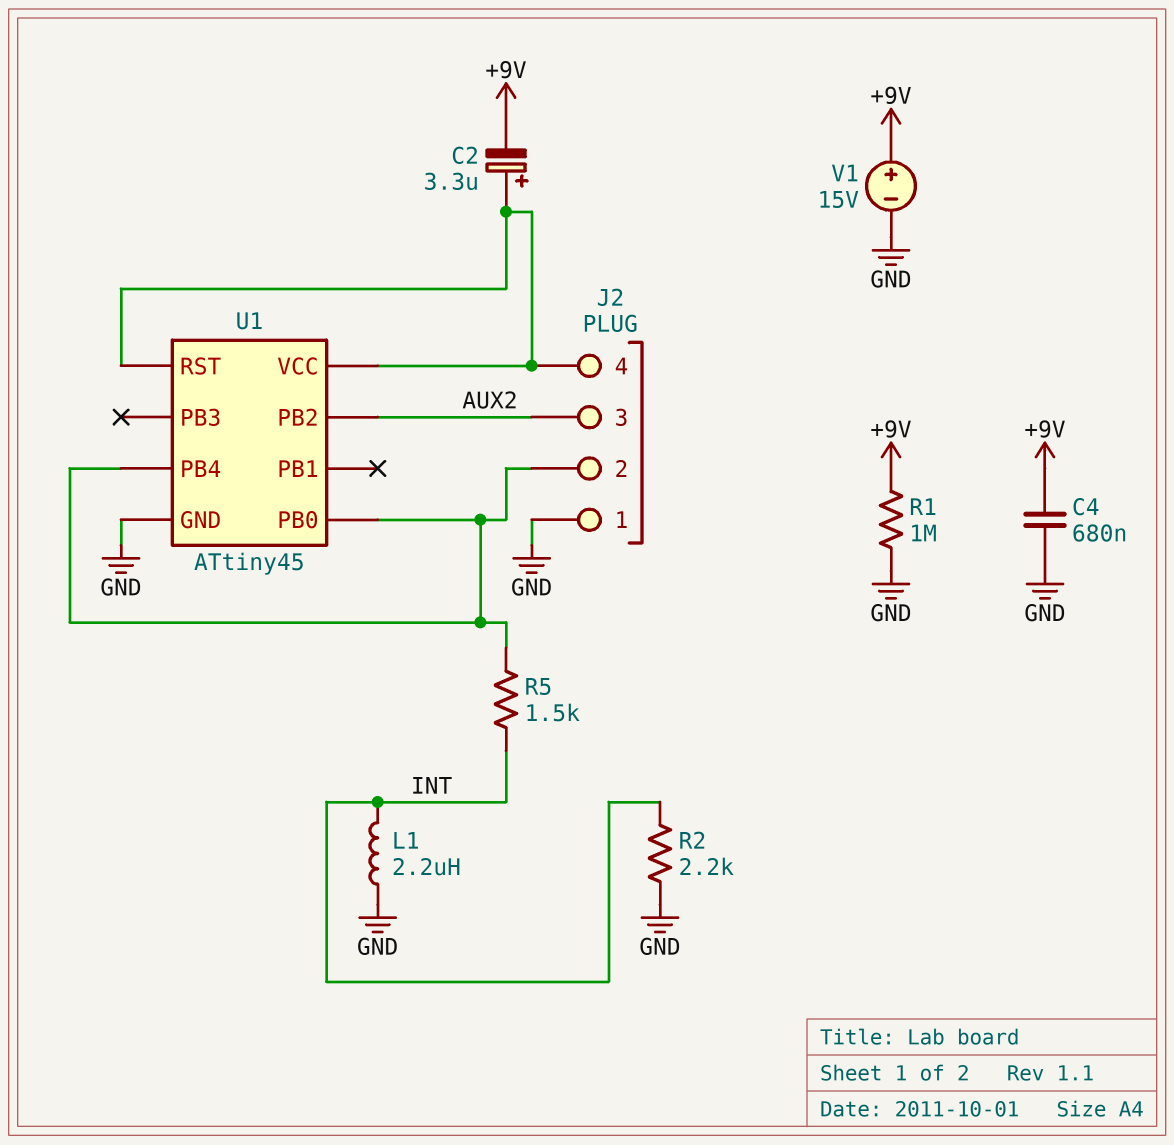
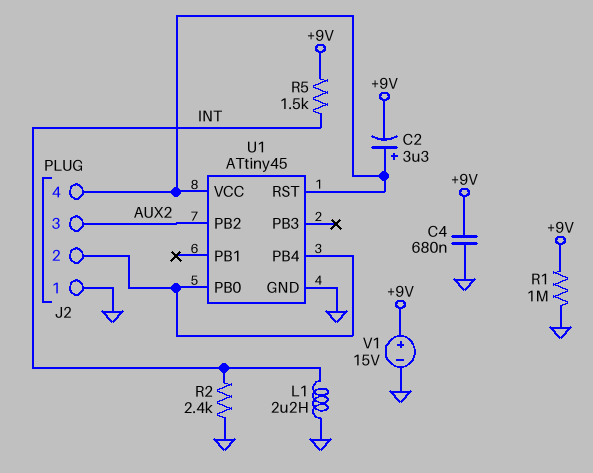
R2: 2.2k (GND, INT) -> 2.4k (GND, INT)
R5: 1.5k (INT, J2/2) -> 1.5k (+9V, INT)

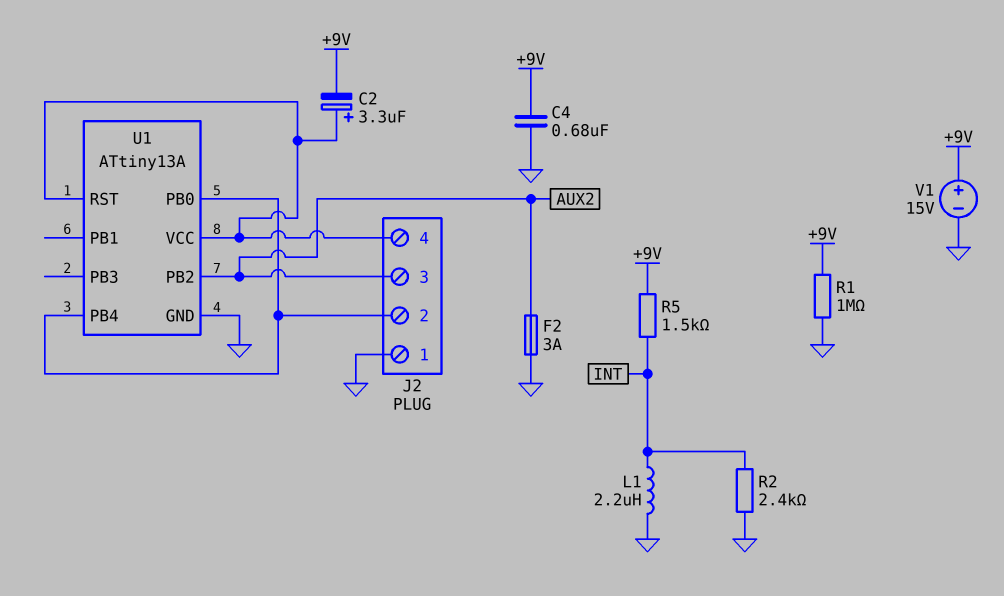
F2: none -> 3A (AUX2, GND)
U1: ATtiny45 -> ATtiny13A

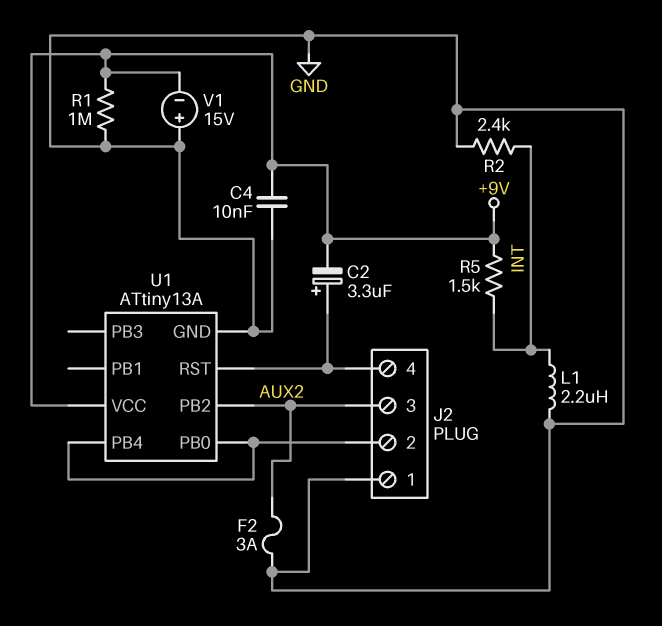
C4: 680nF (+9V, GND) -> 10nF (+9V, GND)
U1 pin VCC: J2/4 -> +9V
V1: 15V (plus +9V, minus GND) -> 15V (plus GND, minus +9V)

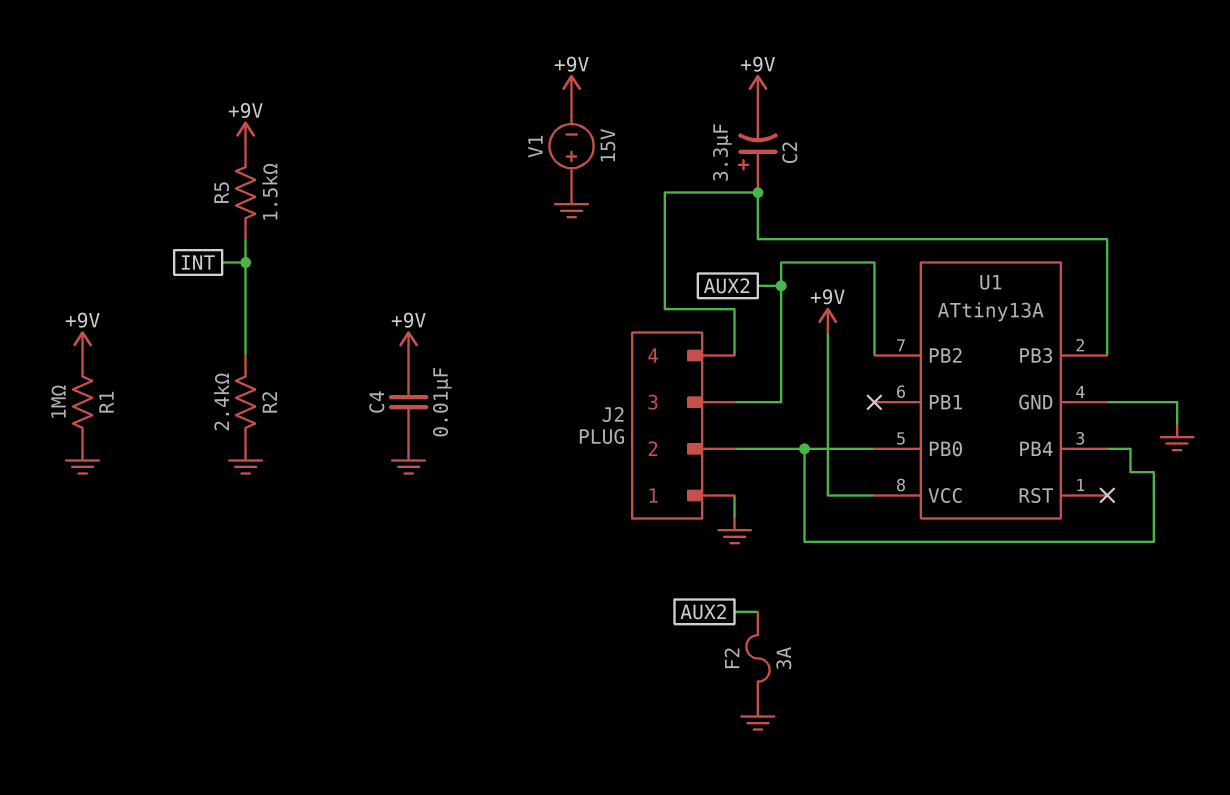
L1: 2.2uH (GND, INT) -> none
U1 pin PB3: none -> J2/4
U1 pin RST: J2/4 -> none

